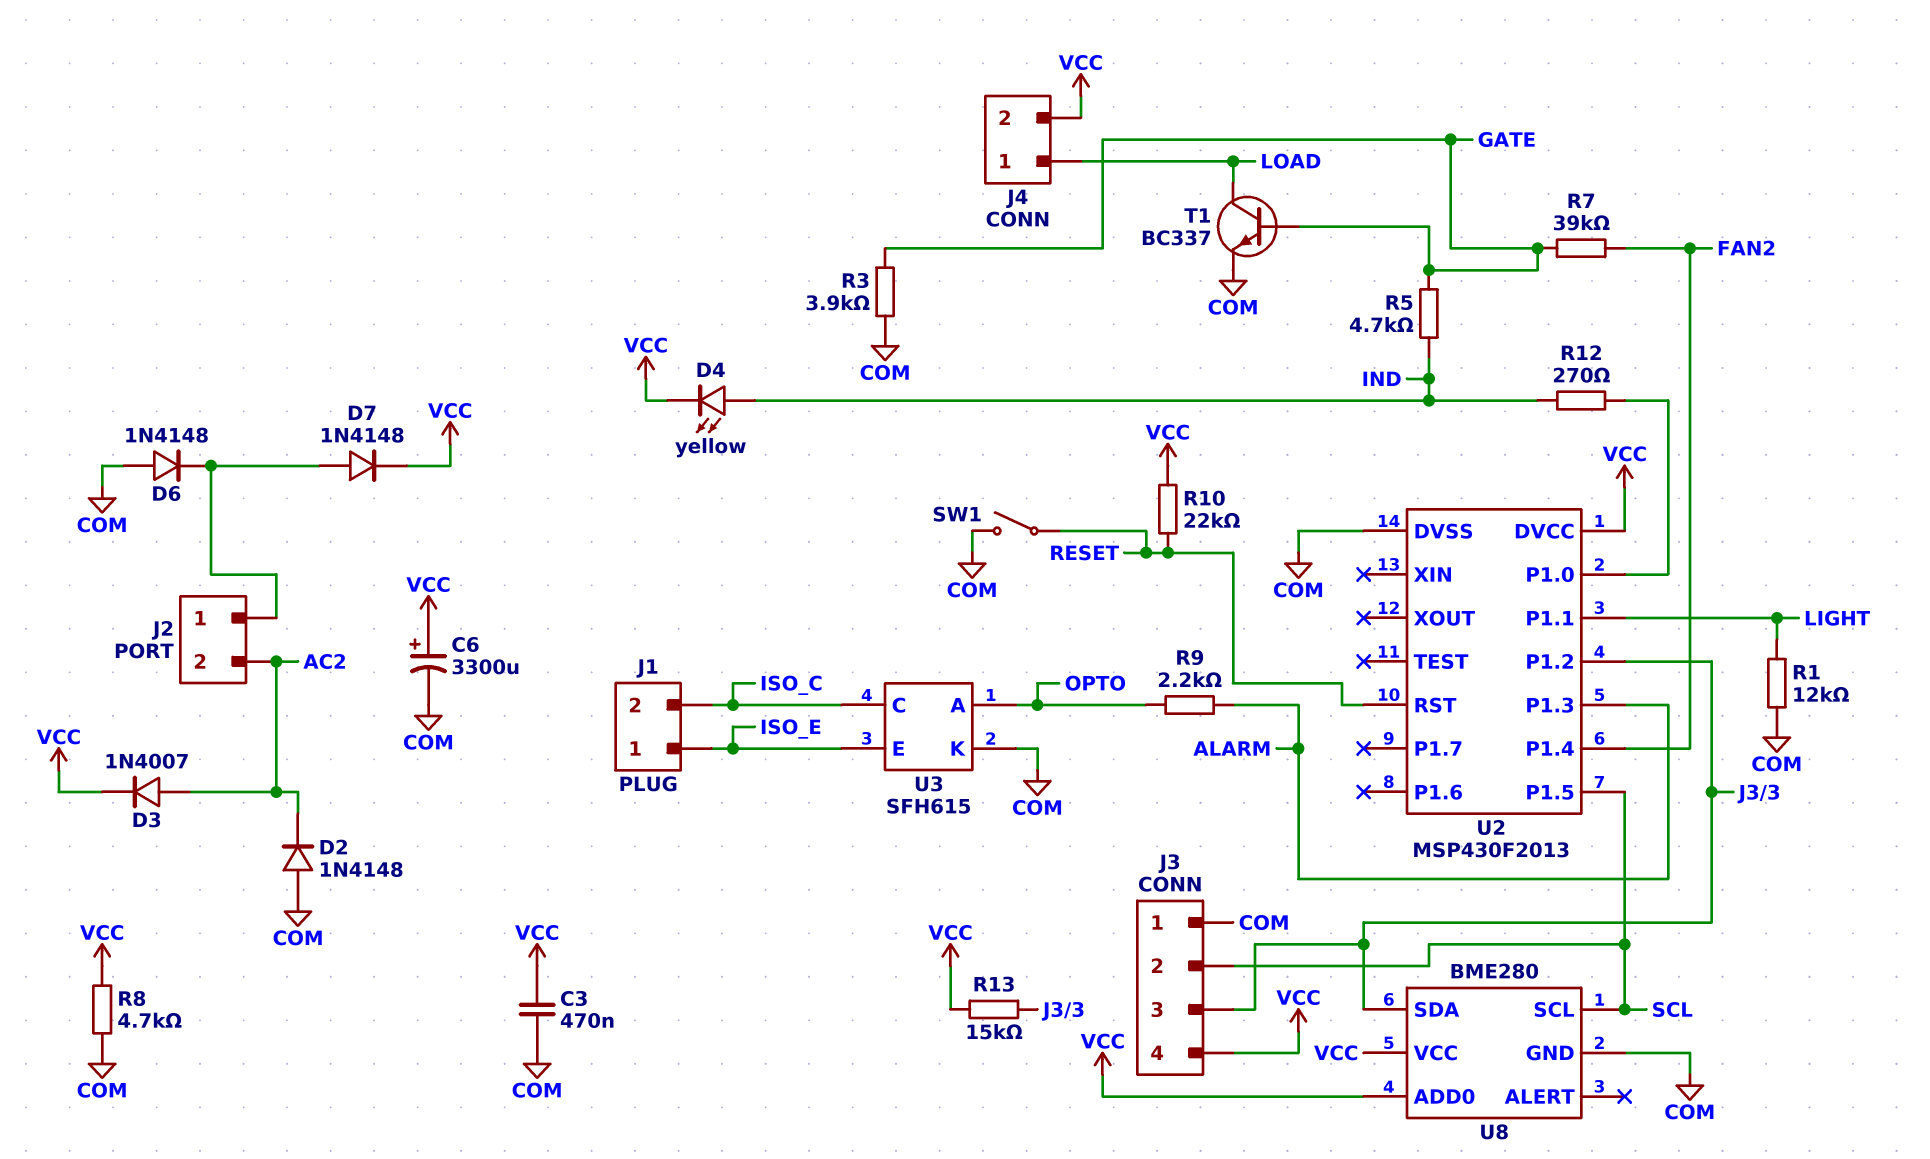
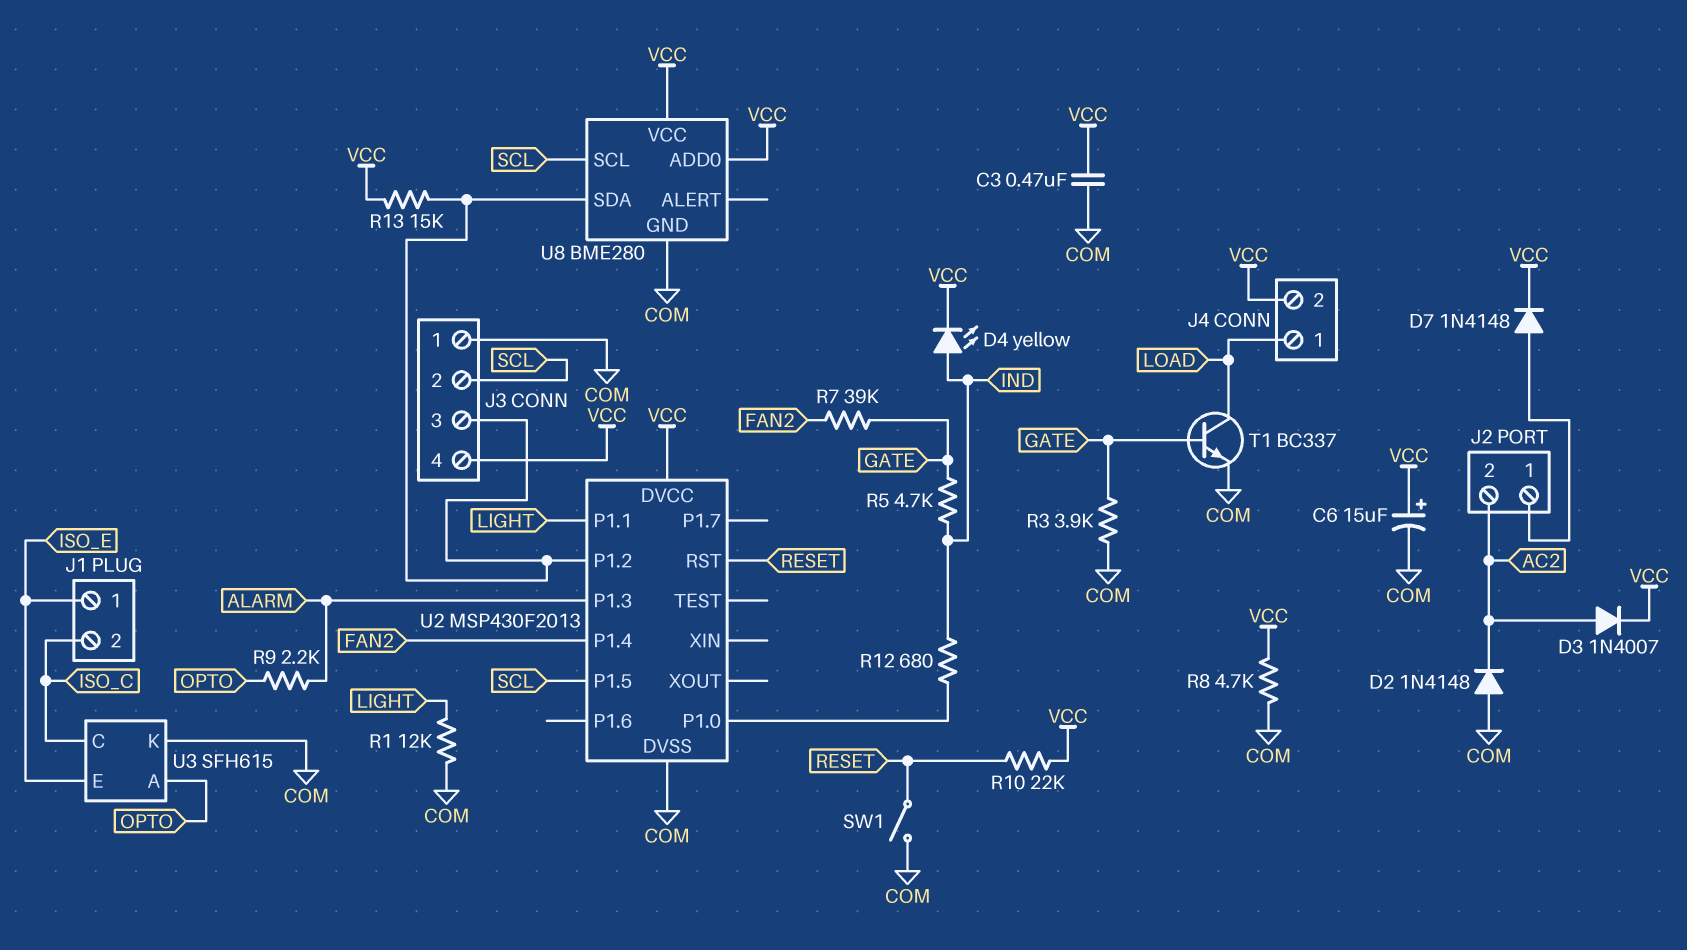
C6: 3300uF (plus VCC, minus COM) -> 15uF (plus VCC, minus COM)
D6: diode 1N4148 (A COM, K J2/1) -> none
R12: 270 (IND, U2/P1.0) -> 680 (IND, U2/P1.0)

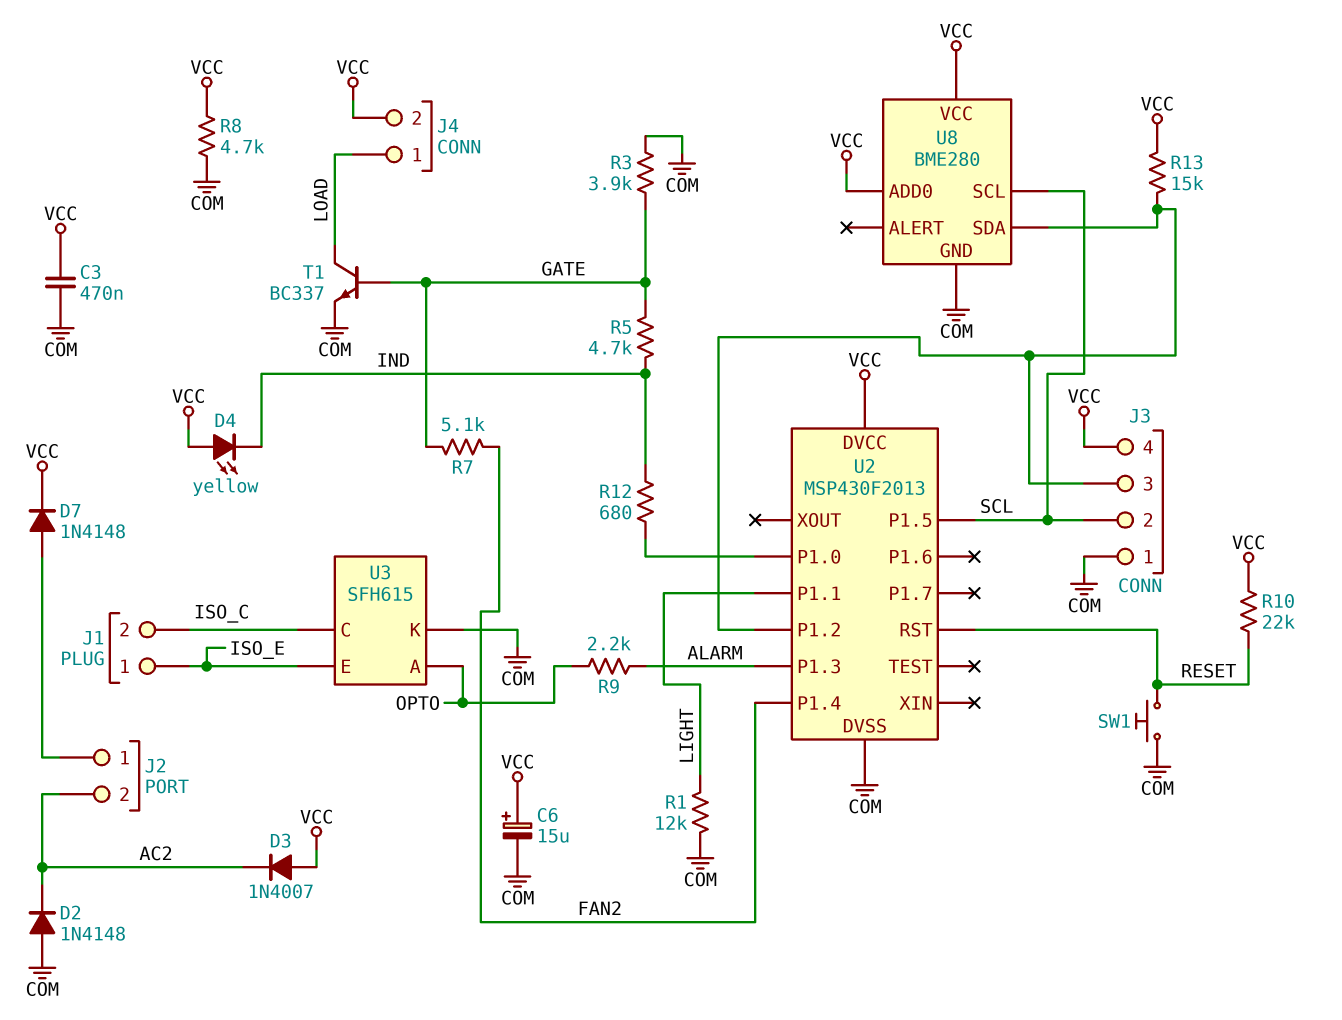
D3: diode 1N4007 (A AC2, K VCC) -> diode 1N4007 (A VCC, K AC2)
D4: LED yellow (A IND, K VCC) -> LED yellow (A VCC, K IND)
R7: 39k (FAN2, GATE) -> 5.1k (FAN2, GATE)
SW1: switch (COM, RESET) -> button (COM, RESET)

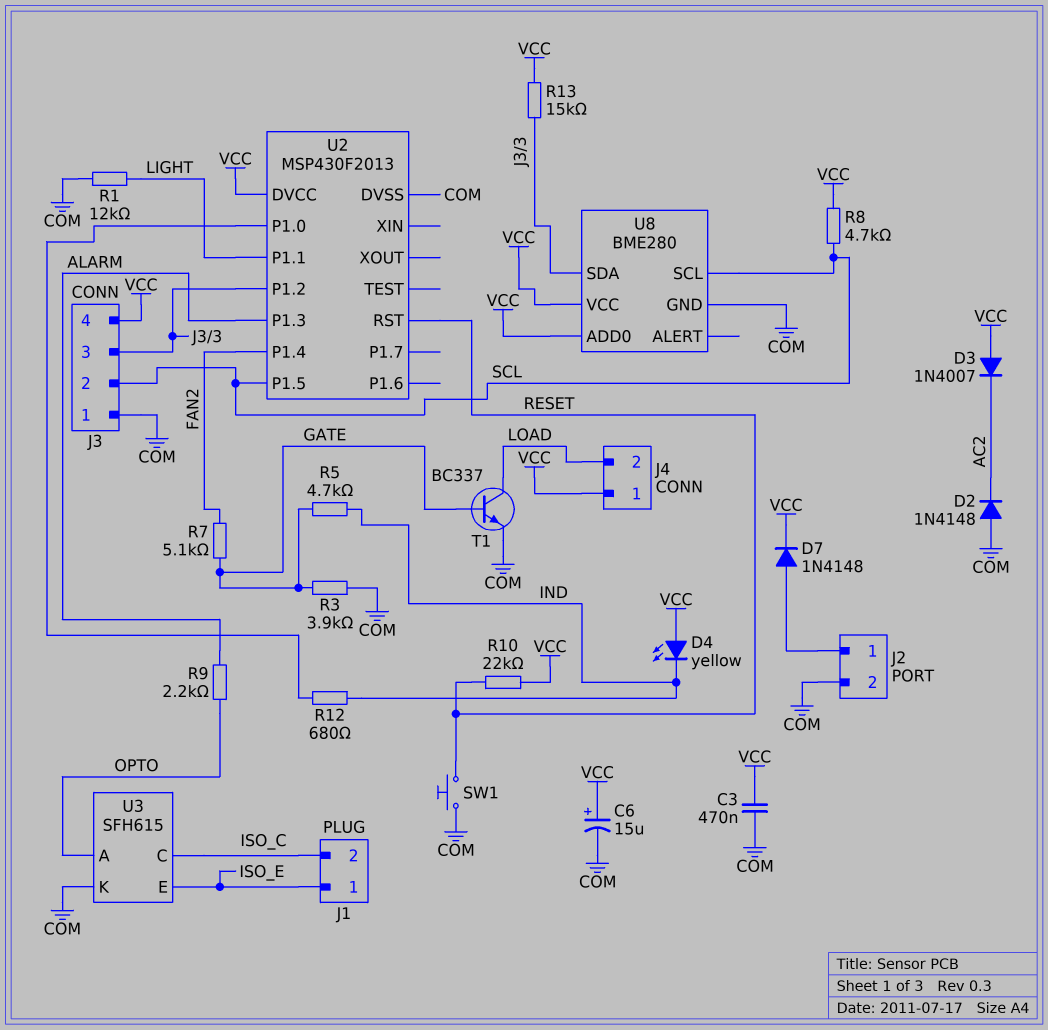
J2 pin 2: AC2 -> COM
J4 pin 1: LOAD -> VCC
J4 pin 2: VCC -> LOAD
R8: 4.7k (COM, VCC) -> 4.7k (SCL, VCC)

